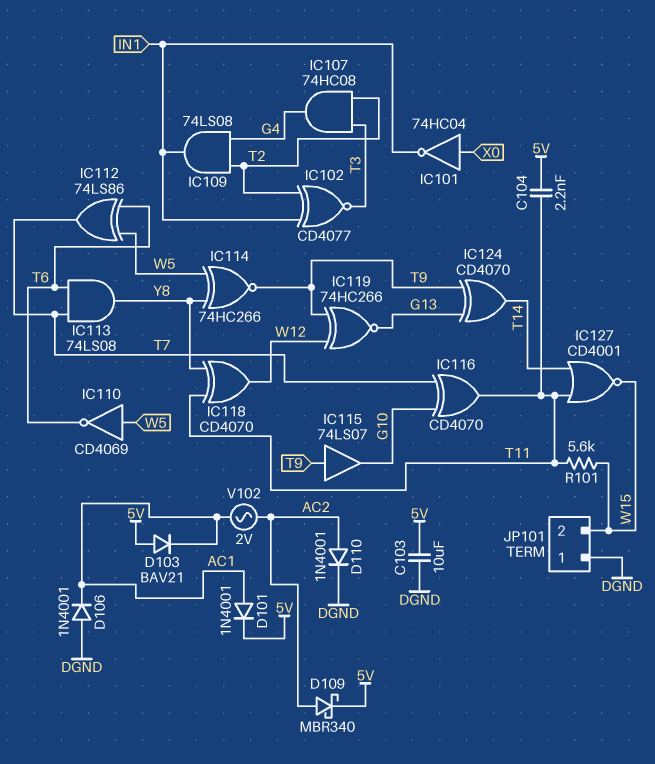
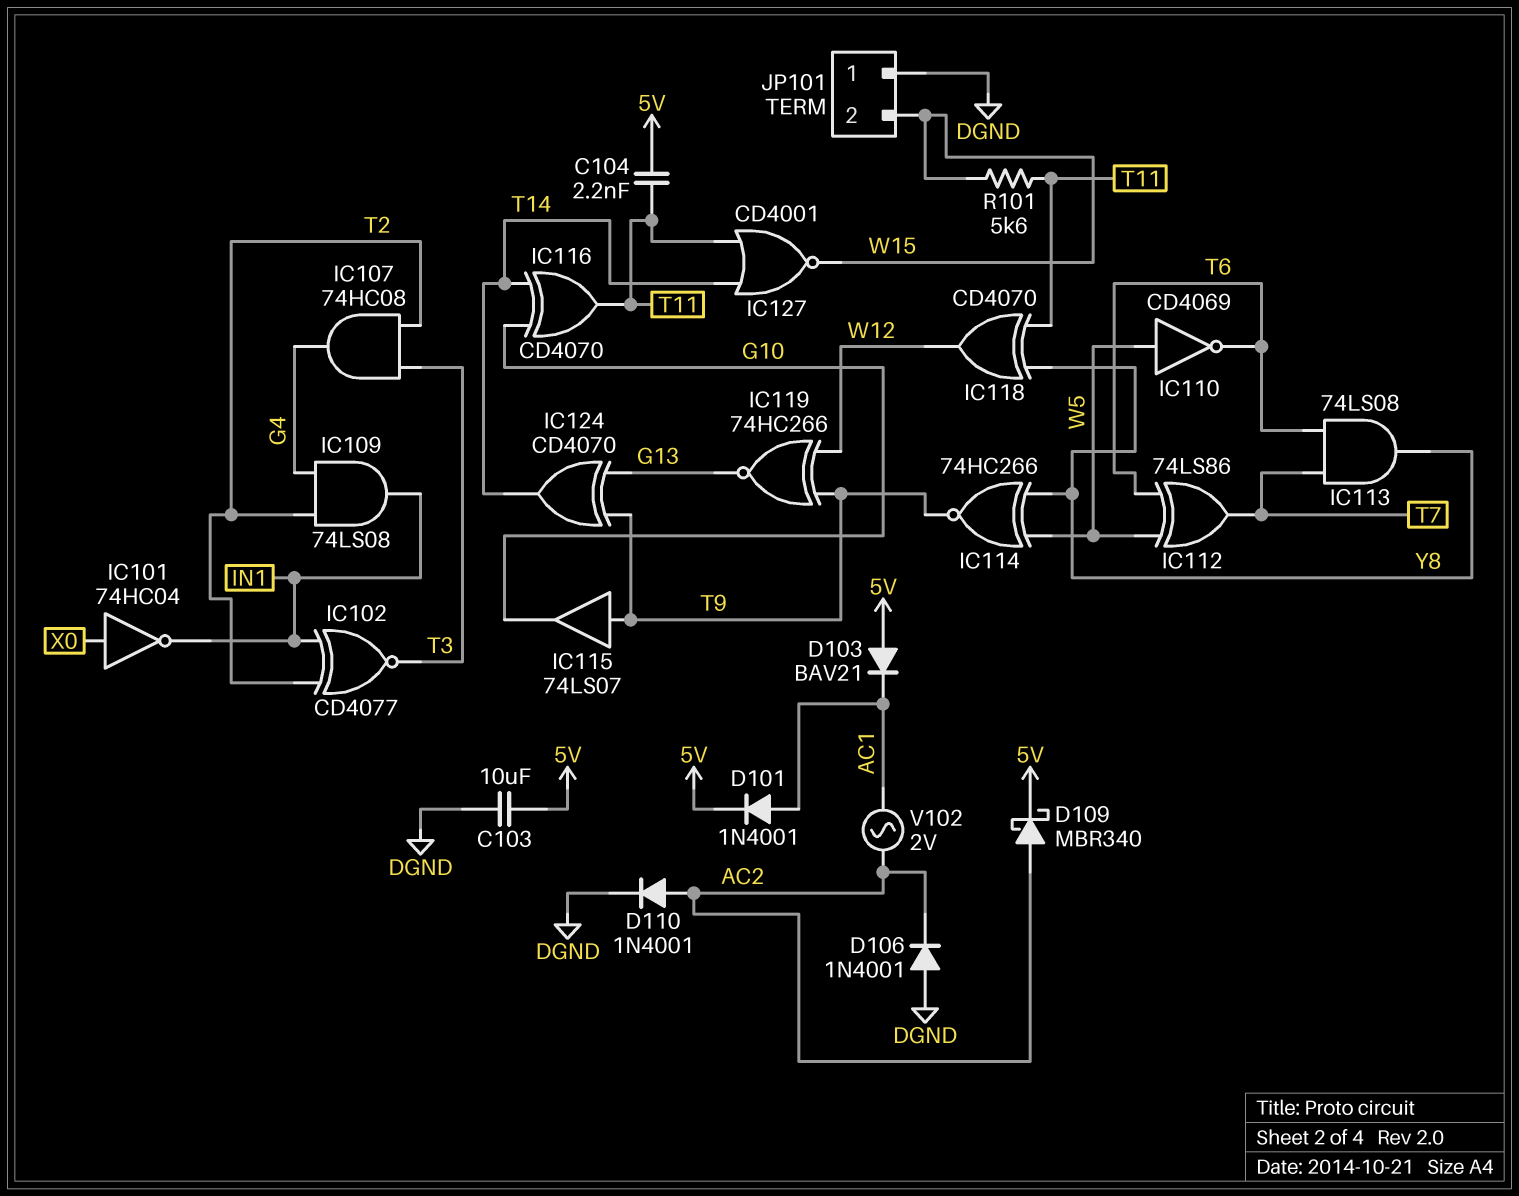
D106: diode 1N4001 (A DGND, K AC1) -> diode 1N4001 (A DGND, K AC2)
IC116: XOR CD4070 (in G10, in T7, out T11) -> XOR CD4070 (in G10, in T14, out T11)

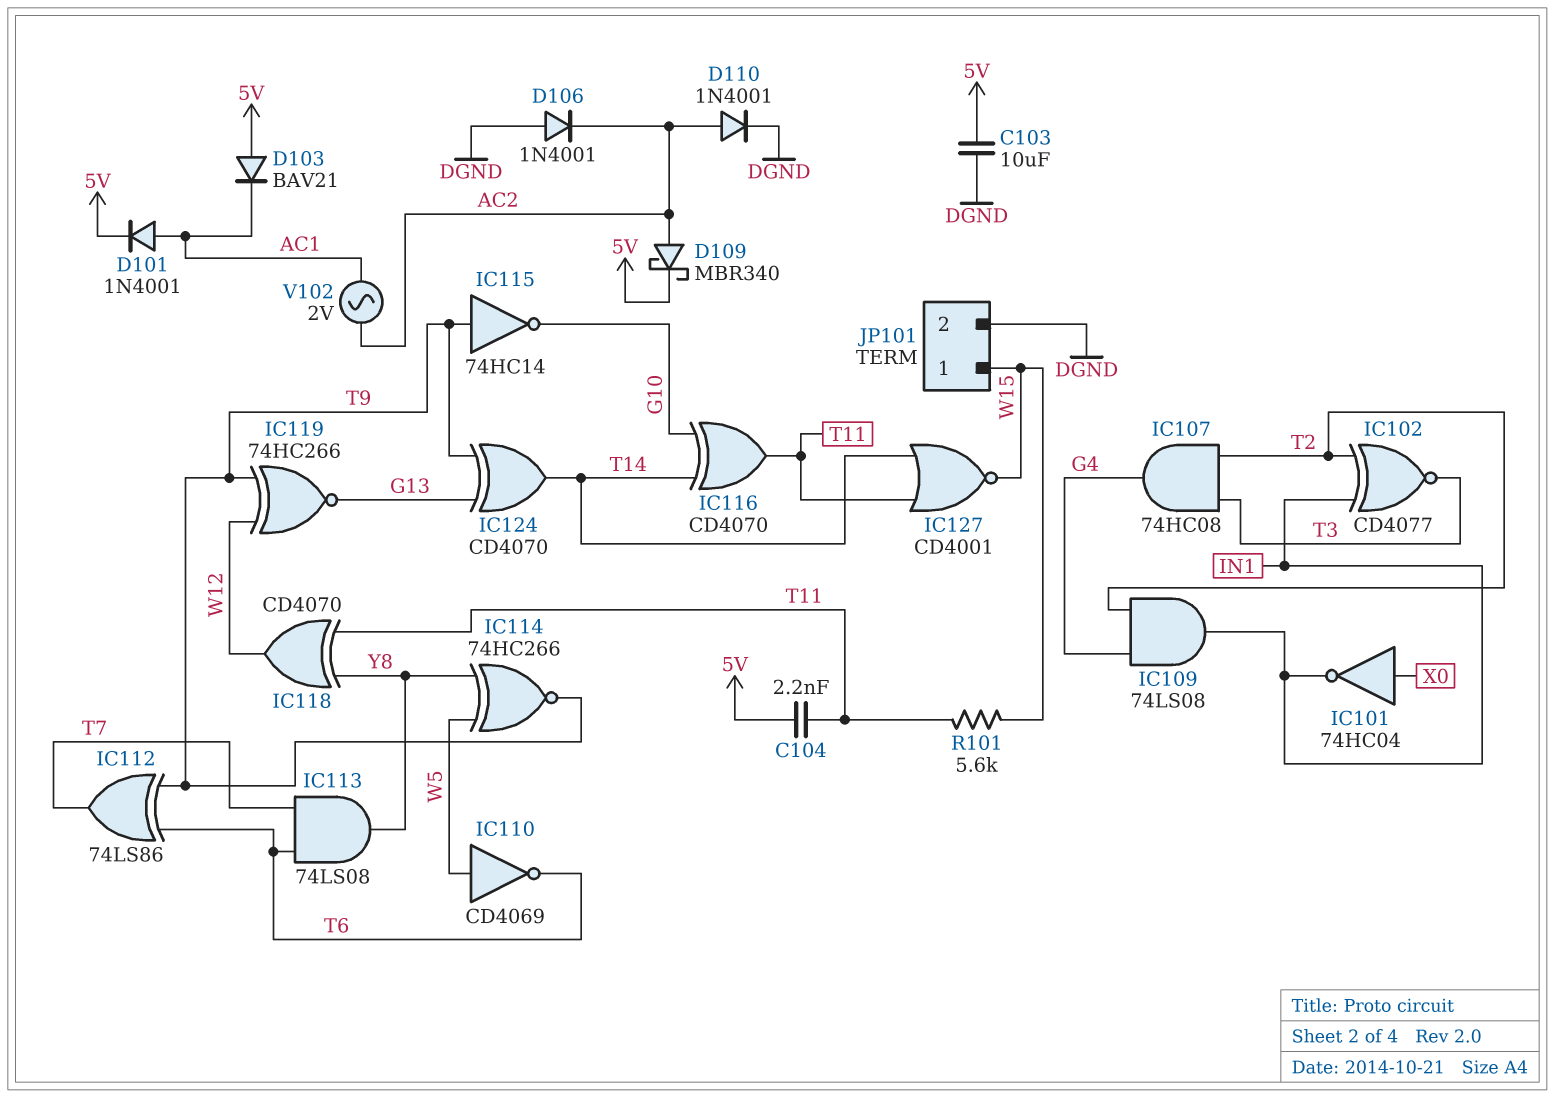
IC112: XOR 74LS86 (in T6, in W5, out T7) -> XOR 74LS86 (in T6, in T9, out T7)
IC115: buffer 74LS07 (in T9, out G10) -> NOT 74HC14 (in T9, out G10)
JP101 pin 1: DGND -> W15
JP101 pin 2: W15 -> DGND

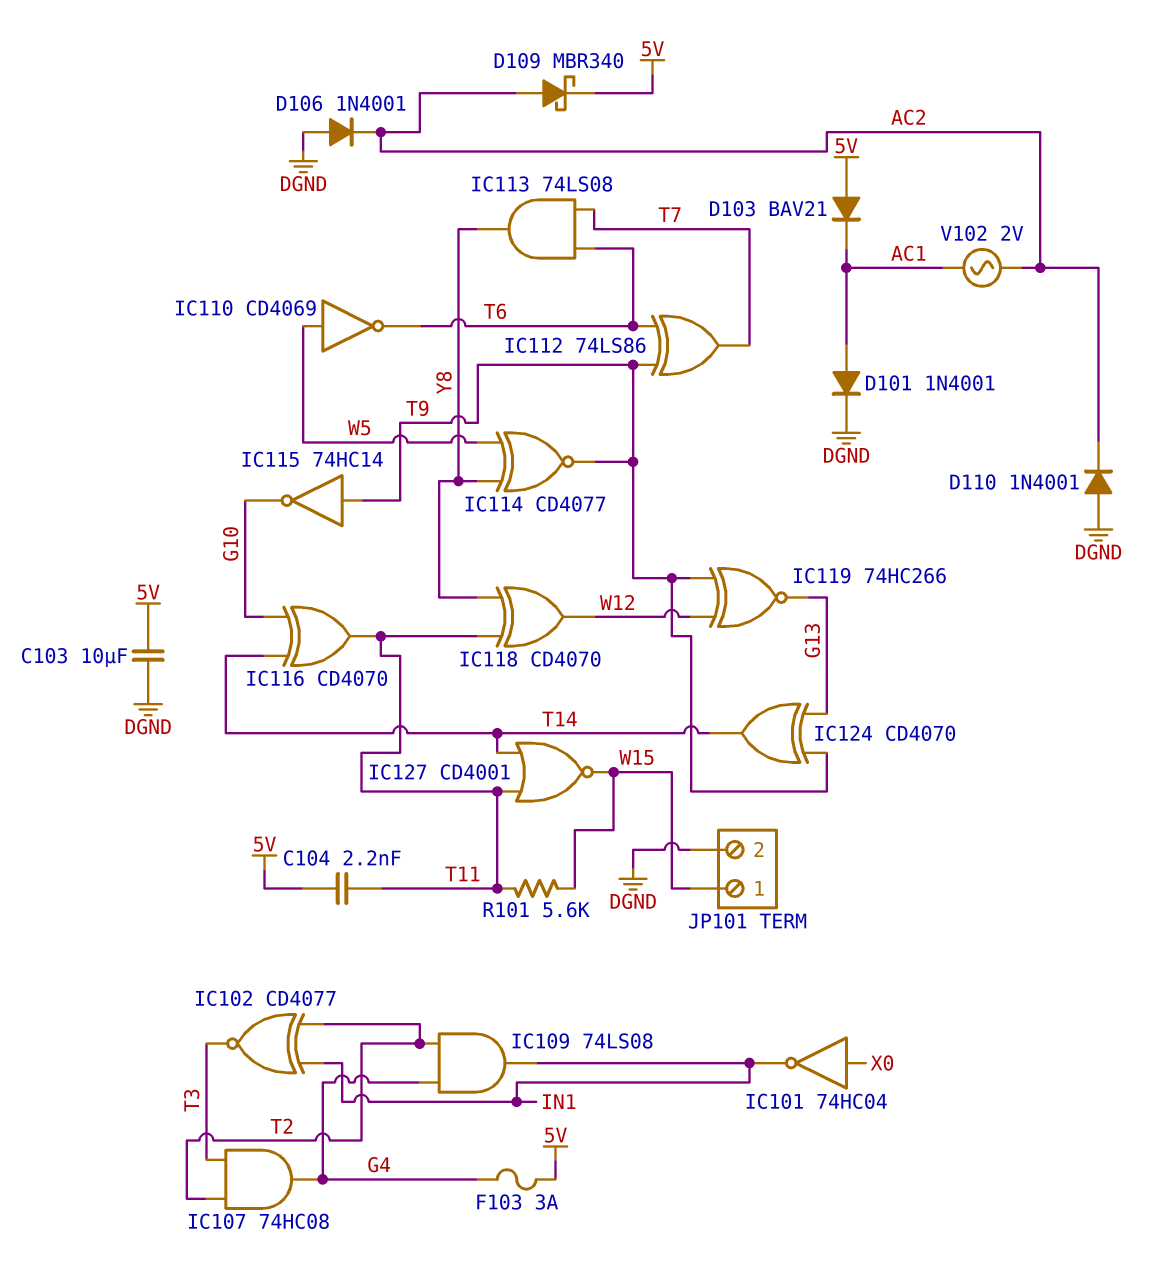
D101: diode 1N4001 (A AC1, K 5V) -> diode 1N4001 (A AC1, K DGND)
D110: diode 1N4001 (A AC2, K DGND) -> diode 1N4001 (A DGND, K AC2)
F103: none -> 3A (5V, G4)
IC114: XNOR 74HC266 (in W5, in Y8, out T9) -> XNOR CD4077 (in W5, in Y8, out T9)

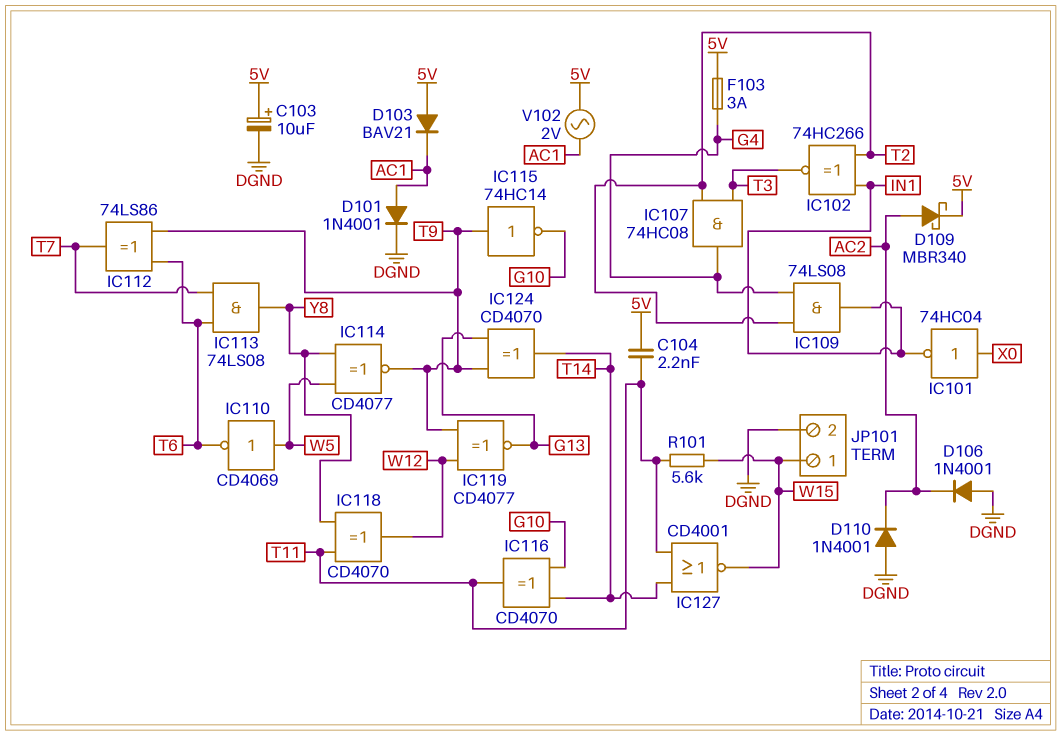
C103: 10uF (5V, DGND) -> 10uF (plus 5V, minus DGND)
IC102: XNOR CD4077 (in IN1, in T2, out T3) -> XNOR 74HC266 (in IN1, in T2, out T3)
IC119: XNOR 74HC266 (in T9, in W12, out G13) -> XNOR CD4077 (in T9, in W12, out G13)
V102: AC 2V (AC1, AC2) -> AC 2V (5V, AC1)

